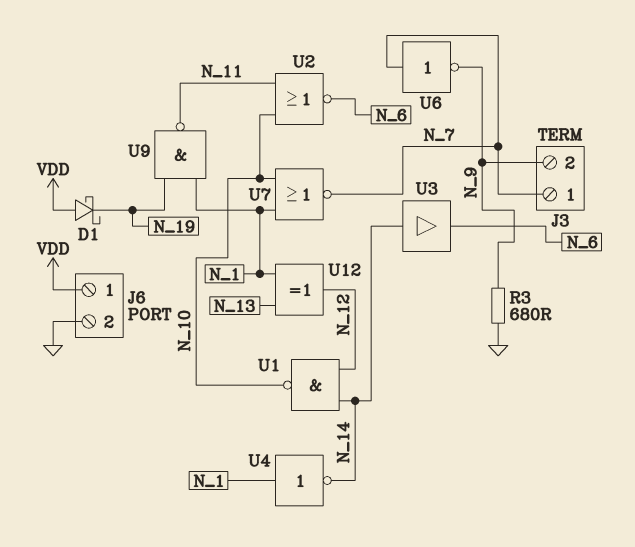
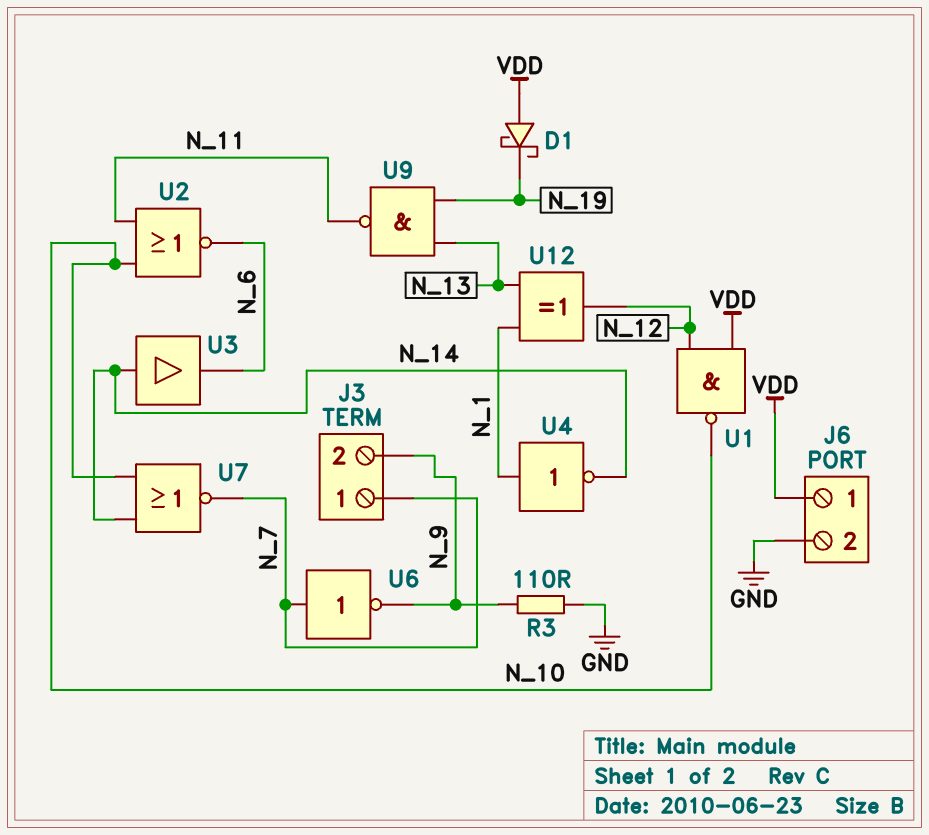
R3: 680 (GND, N_9) -> 110 (GND, N_9)
U1: NAND (in N_12, in N_14, out N_10) -> NAND (in N_12, in VDD, out N_10)
U7: NOR (in N_1, in N_10, out N_7) -> NOR (in N_10, in N_14, out N_7)
U9: NAND (in N_1, in N_19, out N_11) -> NAND (in N_13, in N_19, out N_11)

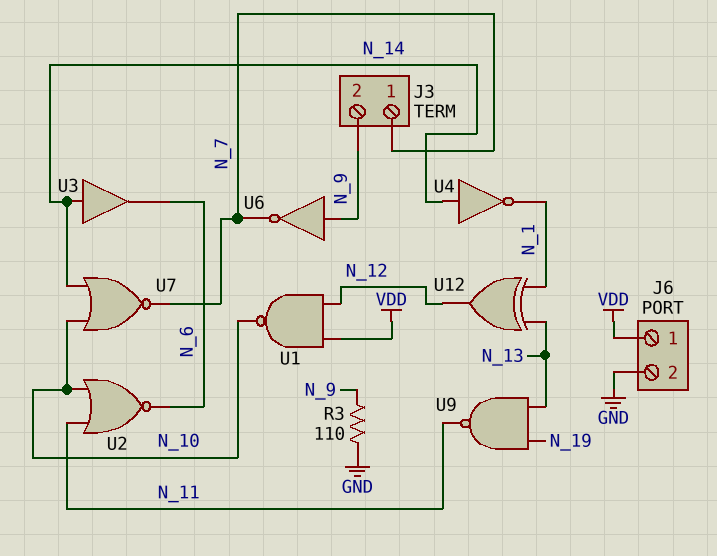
D1: schottky (A VDD, K N_19) -> none
U4: NOT (in N_1, out N_14) -> NOT (in N_14, out N_1)
U6: NOT (in N_7, out N_9) -> NOT (in N_9, out N_7)

